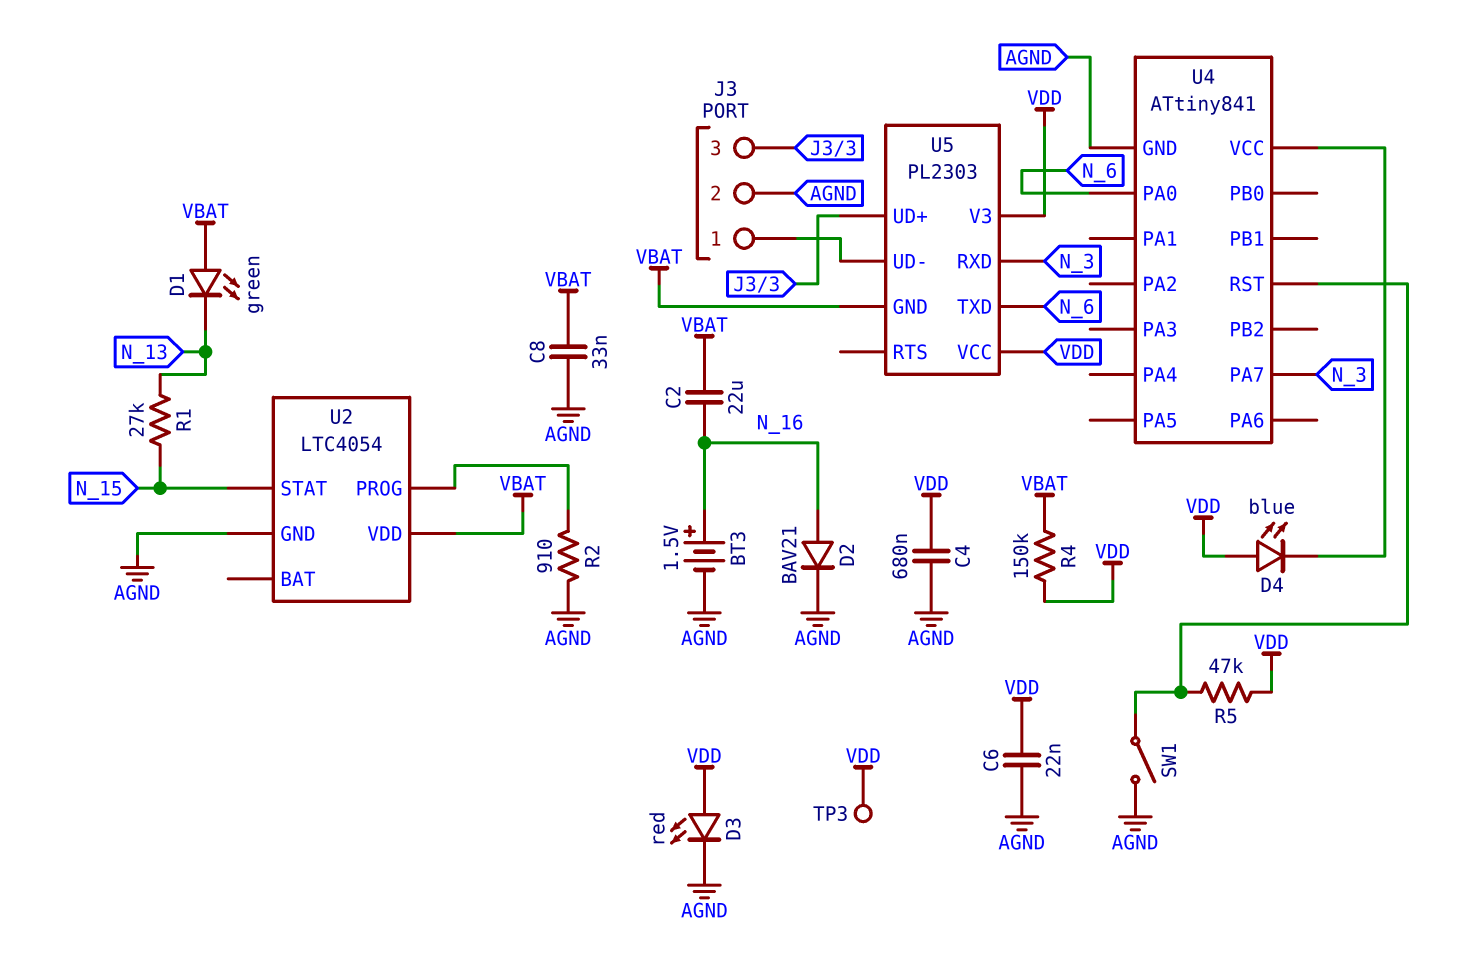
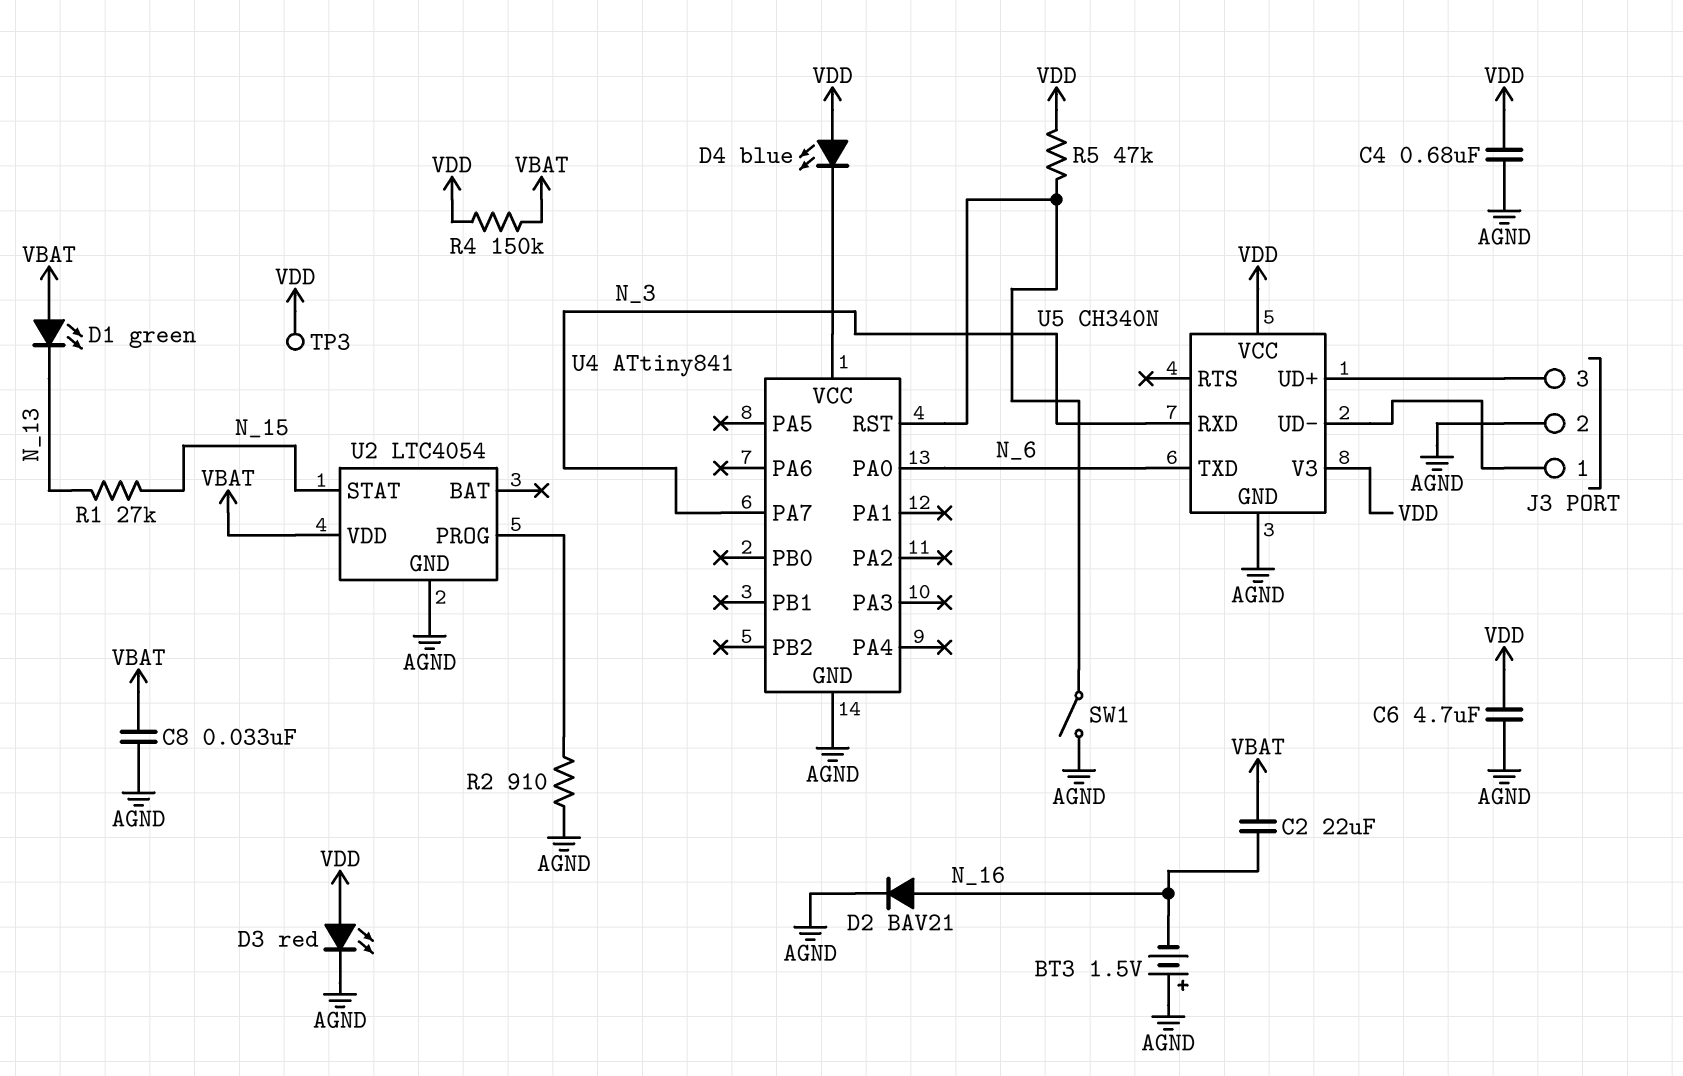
BT3: 1.5V (plus N_16, minus AGND) -> 1.5V (plus AGND, minus N_16)
C6: 22nF (AGND, VDD) -> 4.7uF (AGND, VDD)
U5: PL2303 -> CH340N
U5 pin GND: VBAT -> AGND

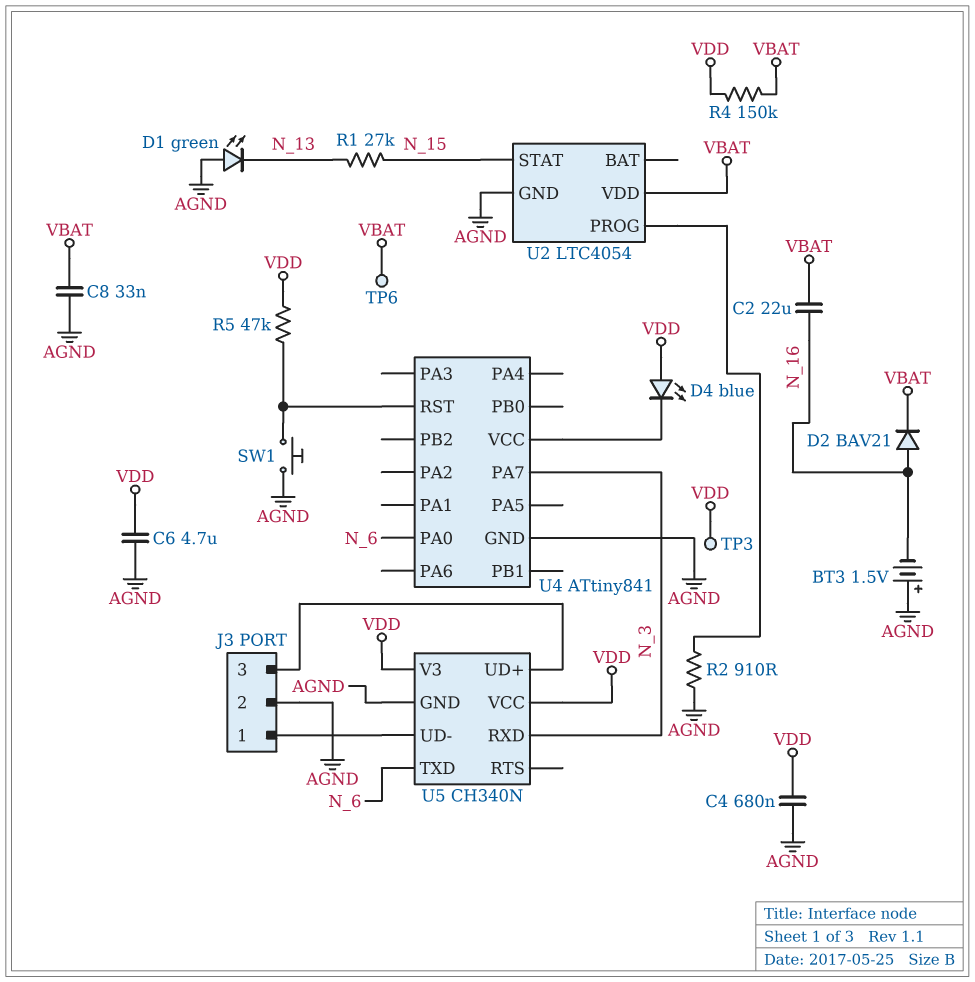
D1: LED green (A VBAT, K N_13) -> LED green (A AGND, K N_13)
D2: diode BAV21 (A N_16, K AGND) -> diode BAV21 (A N_16, K VBAT)
D3: LED red (A VDD, K AGND) -> none
SW1: switch (AGND, U4/RST) -> button (AGND, U4/RST)
TP6: none -> test point (VBAT)

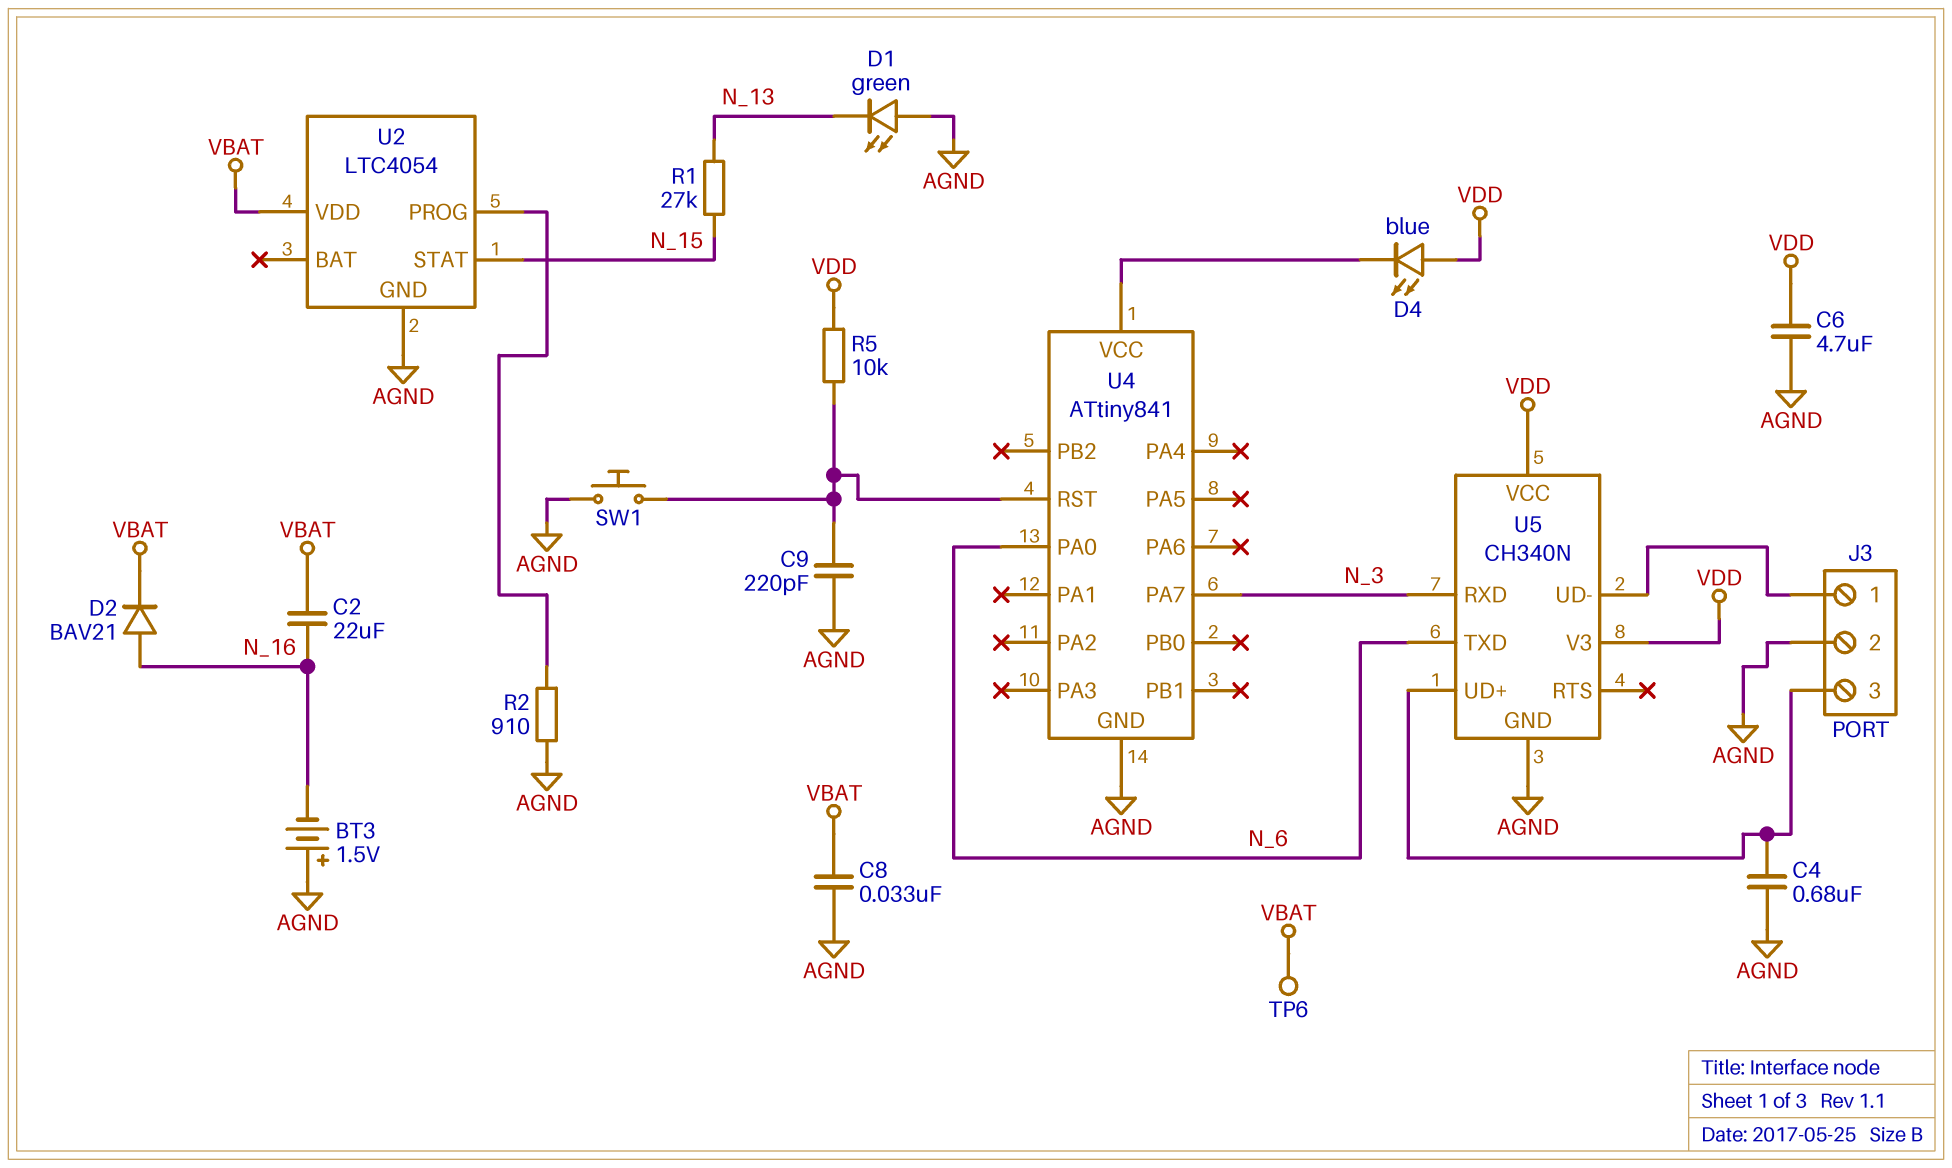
C4: 680nF (AGND, VDD) -> 680nF (AGND, J3/3)
C9: none -> 220pF (AGND, U4/RST)
R4: 150k (VBAT, VDD) -> none
R5: 47k (U4/RST, VDD) -> 10k (U4/RST, VDD)
TP3: test point (VDD) -> none

